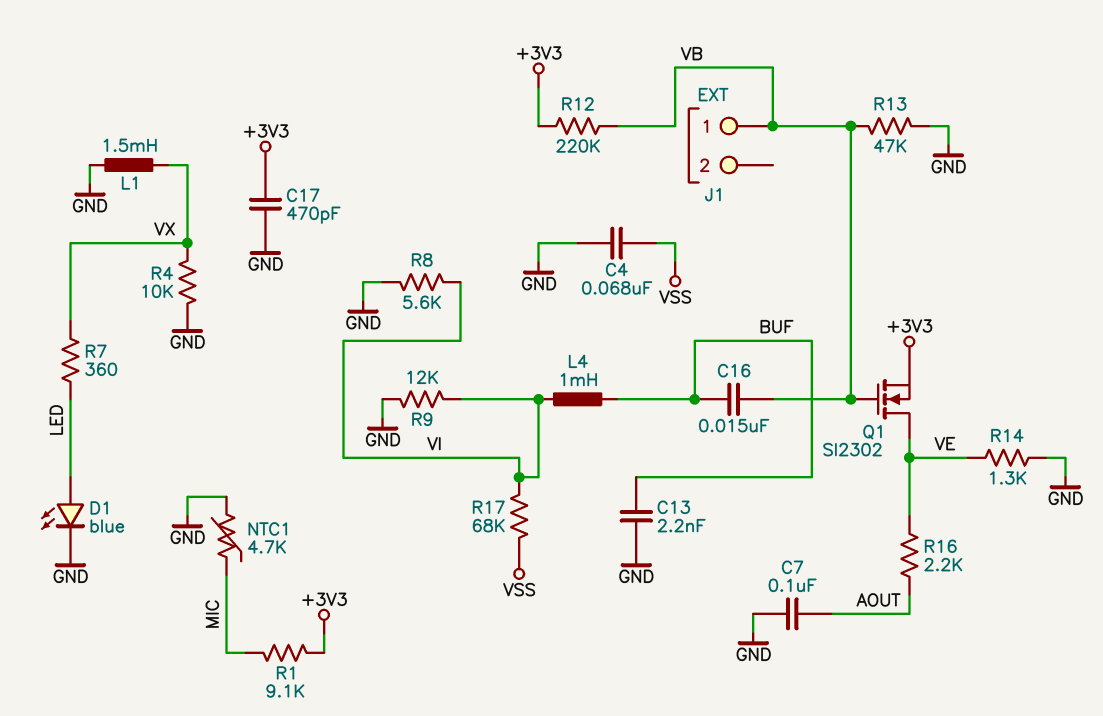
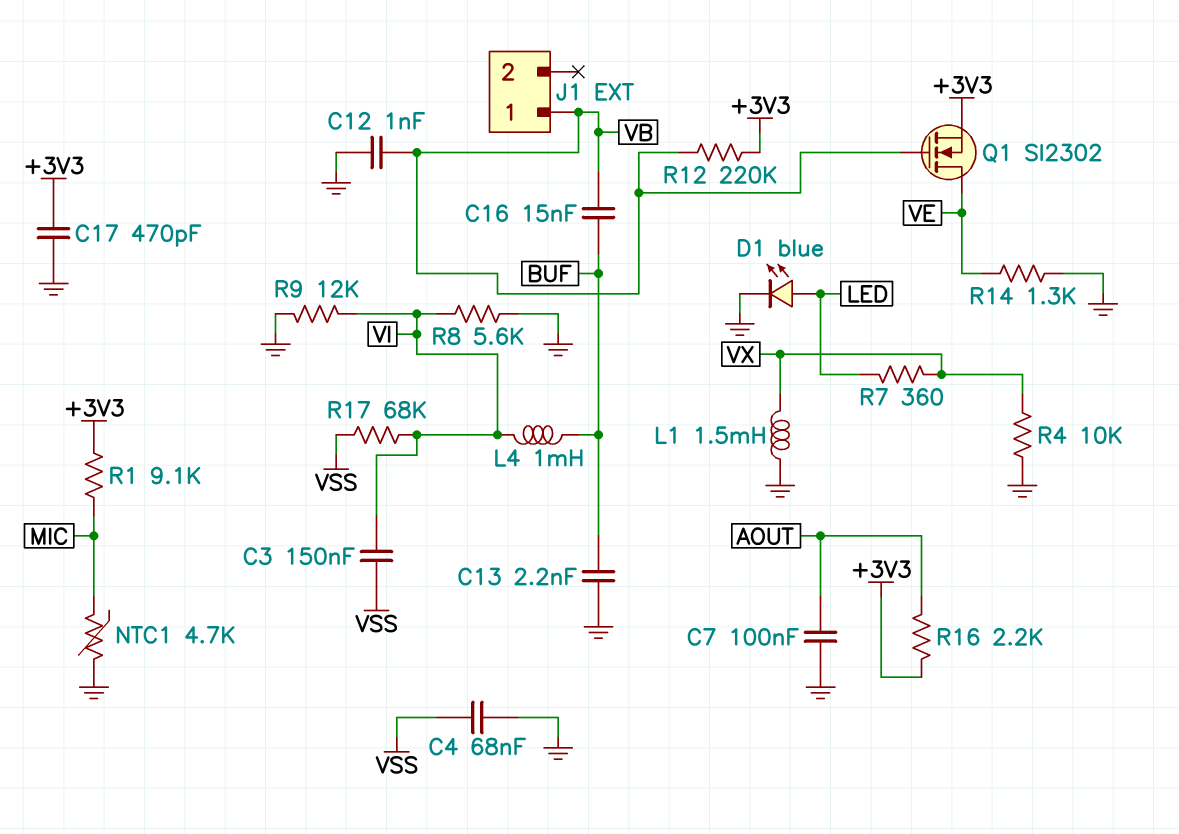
C3: none -> 150nF (VI, VSS)
C12: none -> 1nF (GND, VB)
R13: 47k (GND, VB) -> none
R16: 2.2k (AOUT, VE) -> 2.2k (+3V3, AOUT)

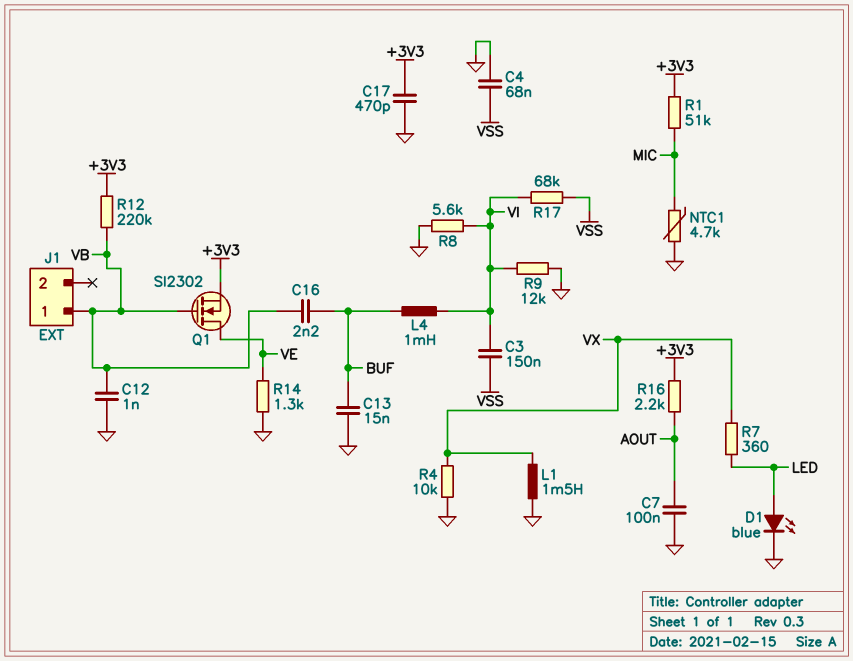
C13: 2.2nF (BUF, GND) -> 15nF (BUF, GND)
C16: 15nF (BUF, VB) -> 2.2nF (BUF, VB)
R1: 9.1k (+3V3, MIC) -> 51k (+3V3, MIC)

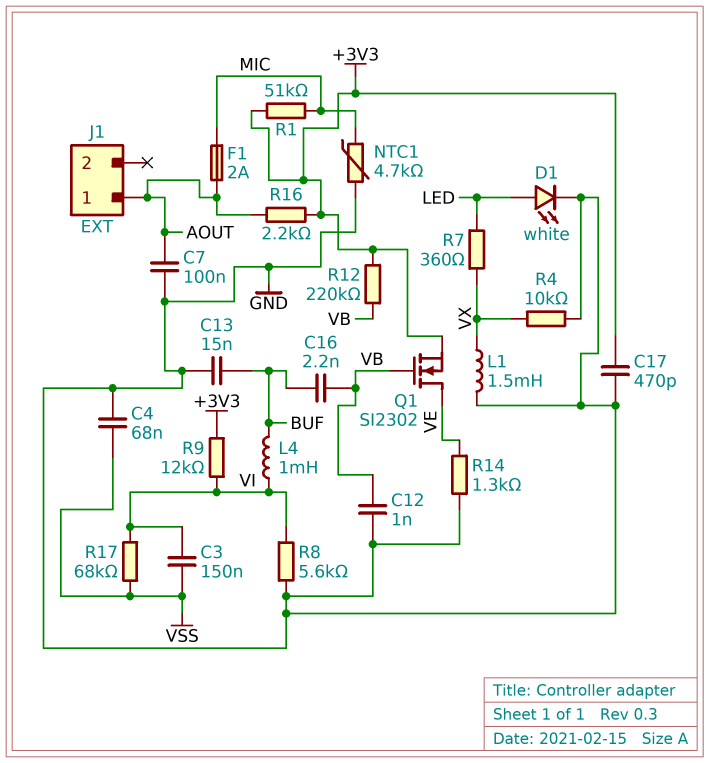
D1: LED blue (A LED, K GND) -> LED white (A LED, K GND)
F1: none -> 2A (AOUT, MIC)
J1 pin 1: VB -> AOUT
R9: 12k (GND, VI) -> 12k (+3V3, VI)

